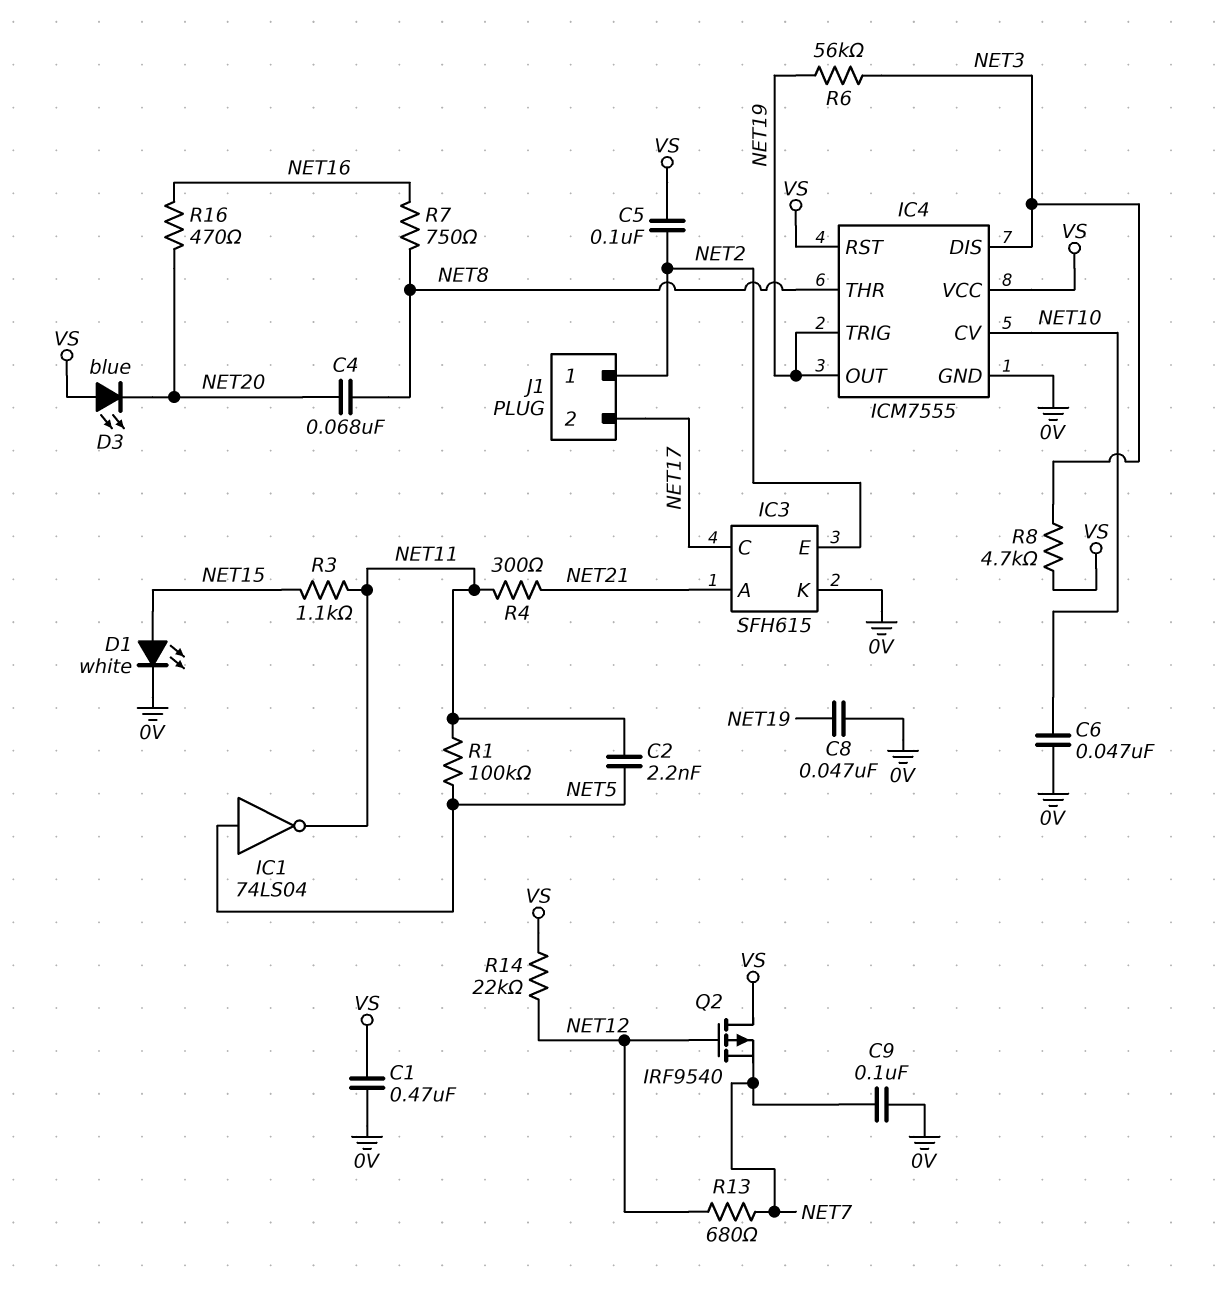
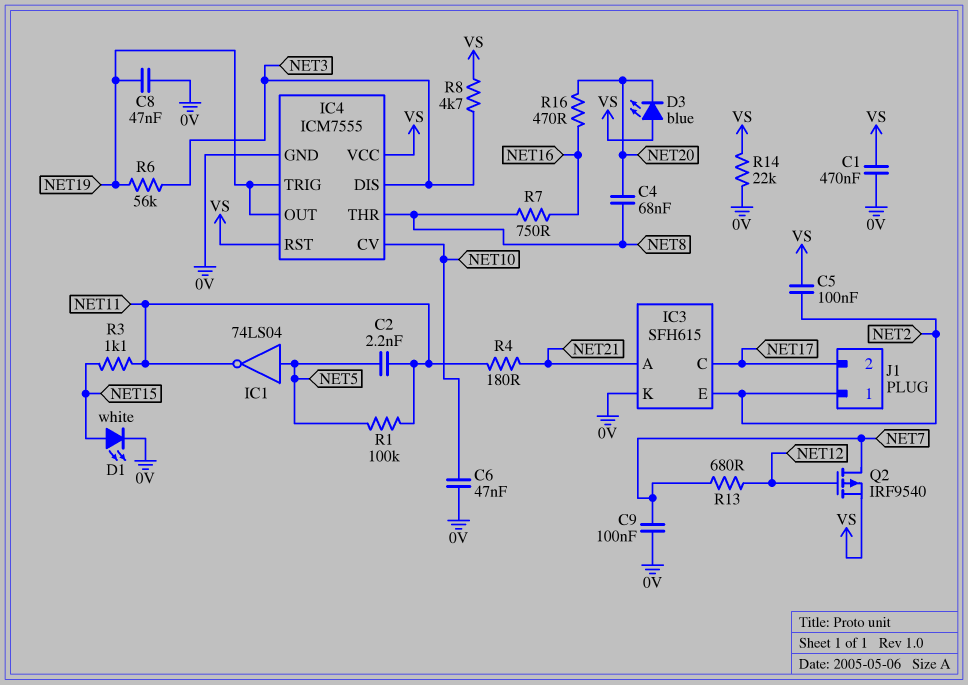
Q2: PMOS IRF9540 (G NET12, D VS, S NET7) -> PMOS IRF9540 (G NET12, D NET7, S VS)
R4: 300 (NET11, NET21) -> 180 (NET11, NET21)
R14: 22k (NET12, VS) -> 22k (0V, VS)

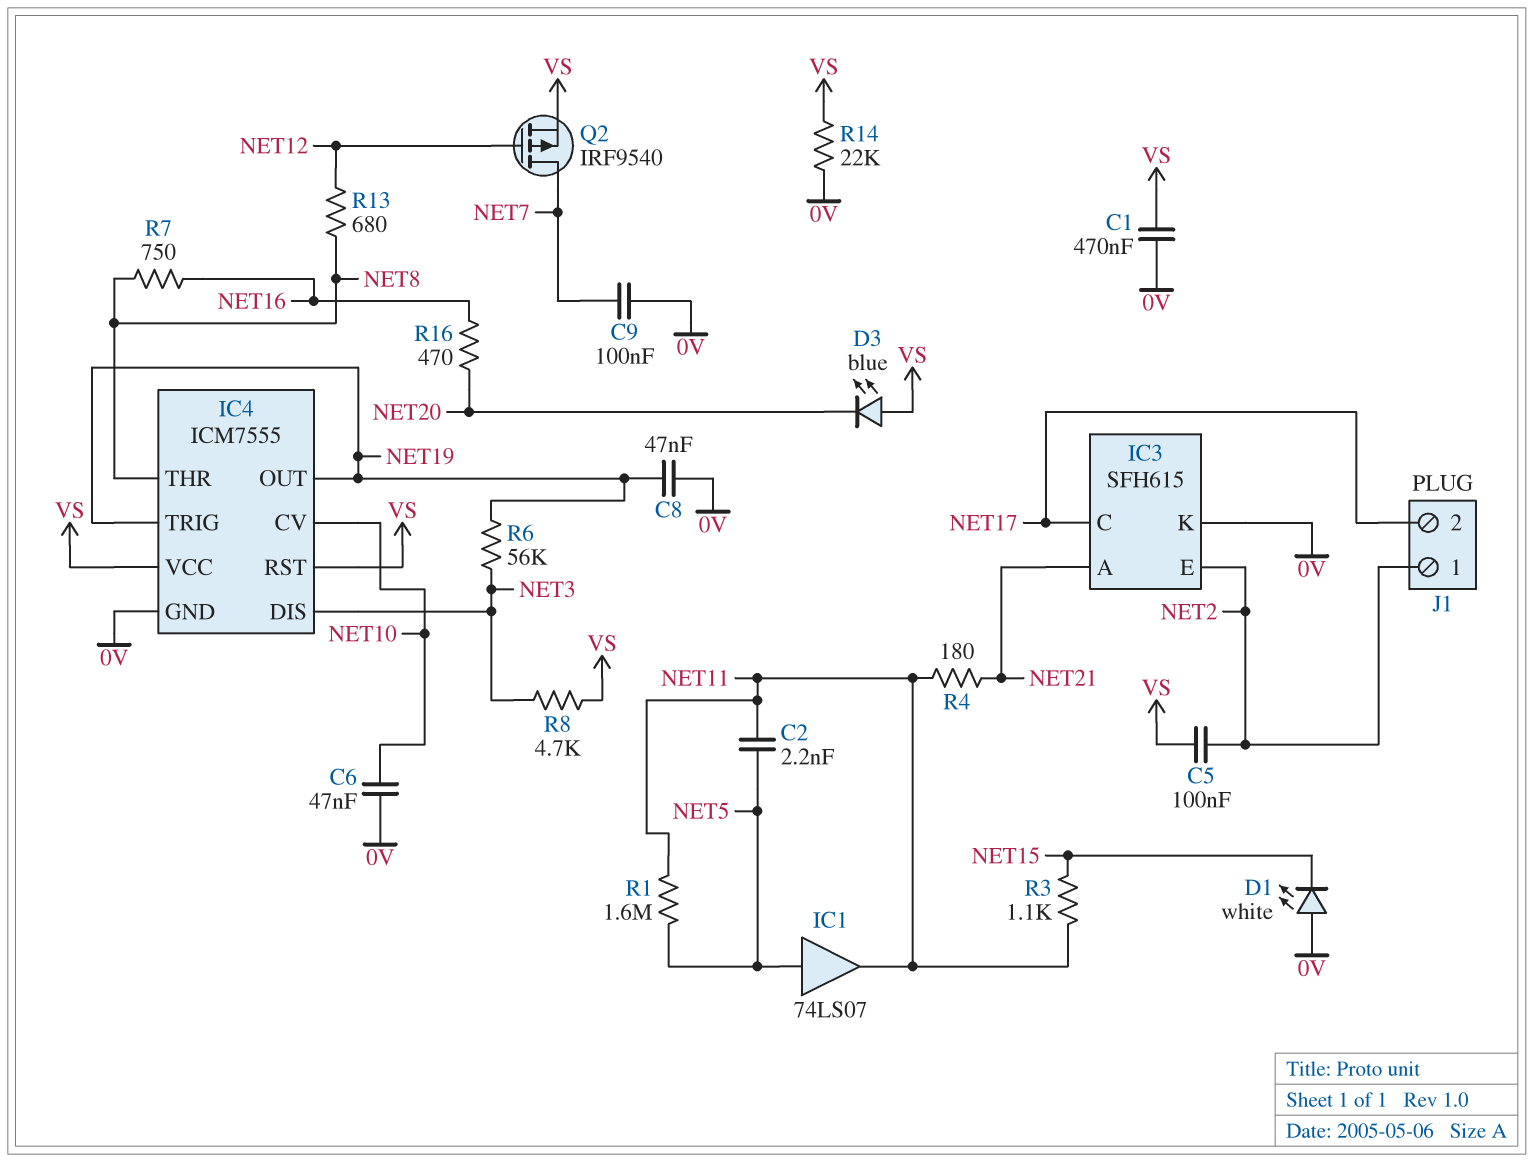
C4: 68nF (NET8, NET20) -> none
D1: LED white (A NET15, K 0V) -> LED white (A 0V, K NET15)
IC1: NOT 74LS04 (in NET5, out NET11) -> buffer 74LS07 (in NET5, out NET11)
R1: 100k (NET5, NET11) -> 1.6M (NET5, NET11)
R13: 680 (NET7, NET12) -> 680 (NET8, NET12)

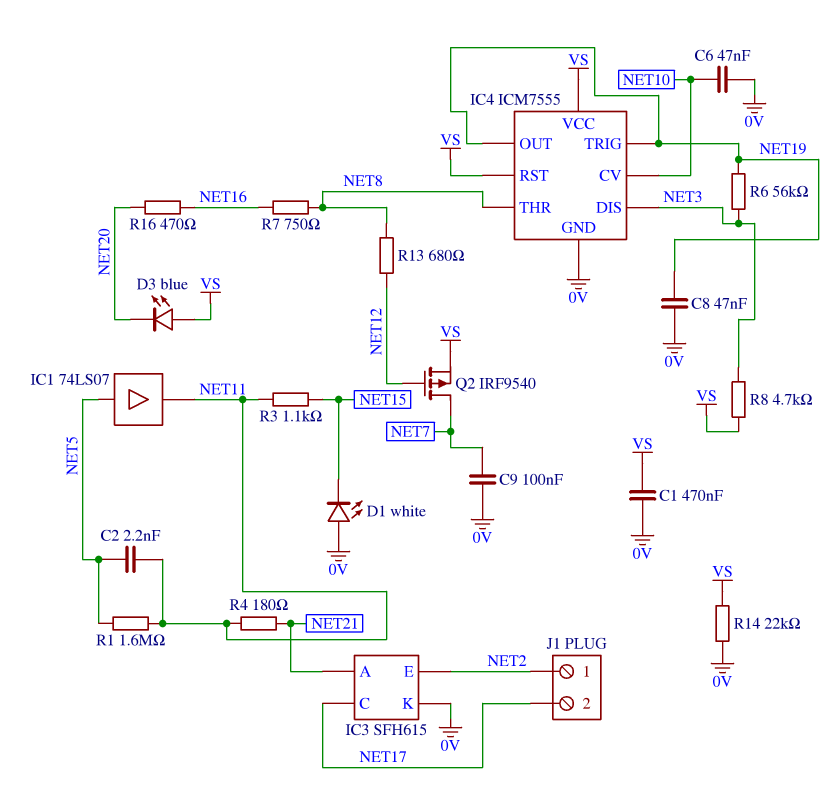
C5: 100nF (NET2, VS) -> none

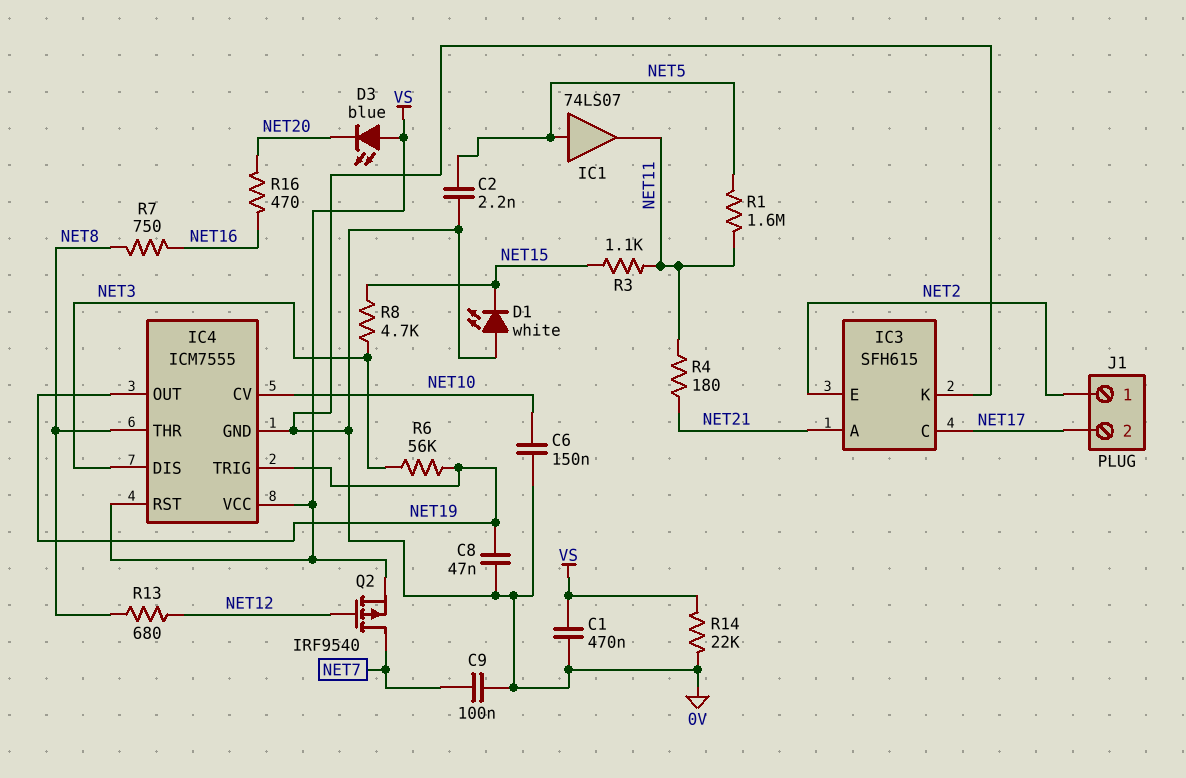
C2: 2.2nF (NET5, NET11) -> 2.2nF (0V, NET5)
C6: 47nF (0V, NET10) -> 150nF (0V, NET10)
R8: 4.7k (NET3, VS) -> 4.7k (NET3, NET15)

